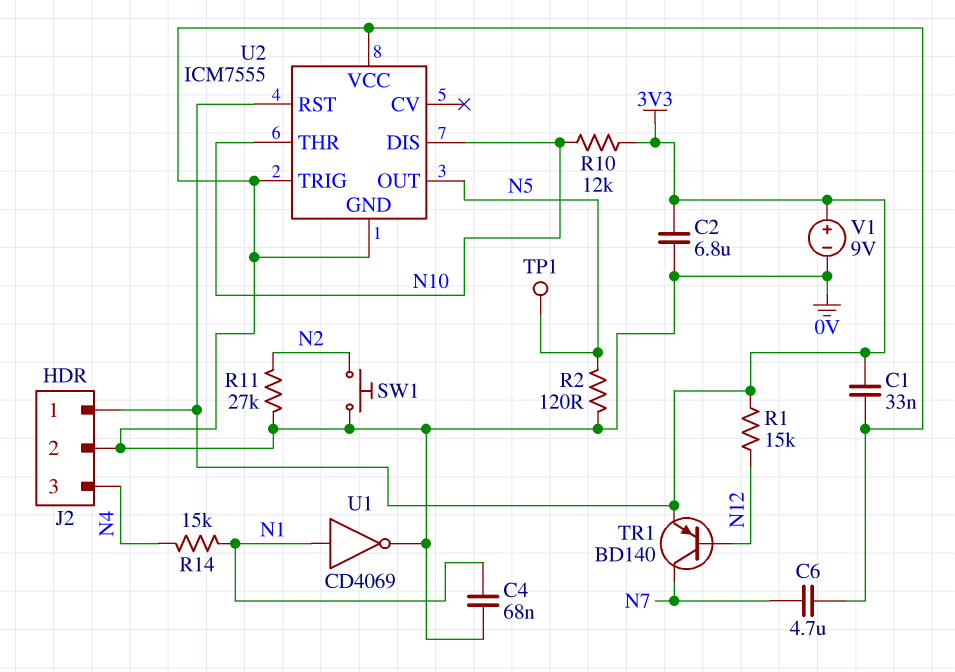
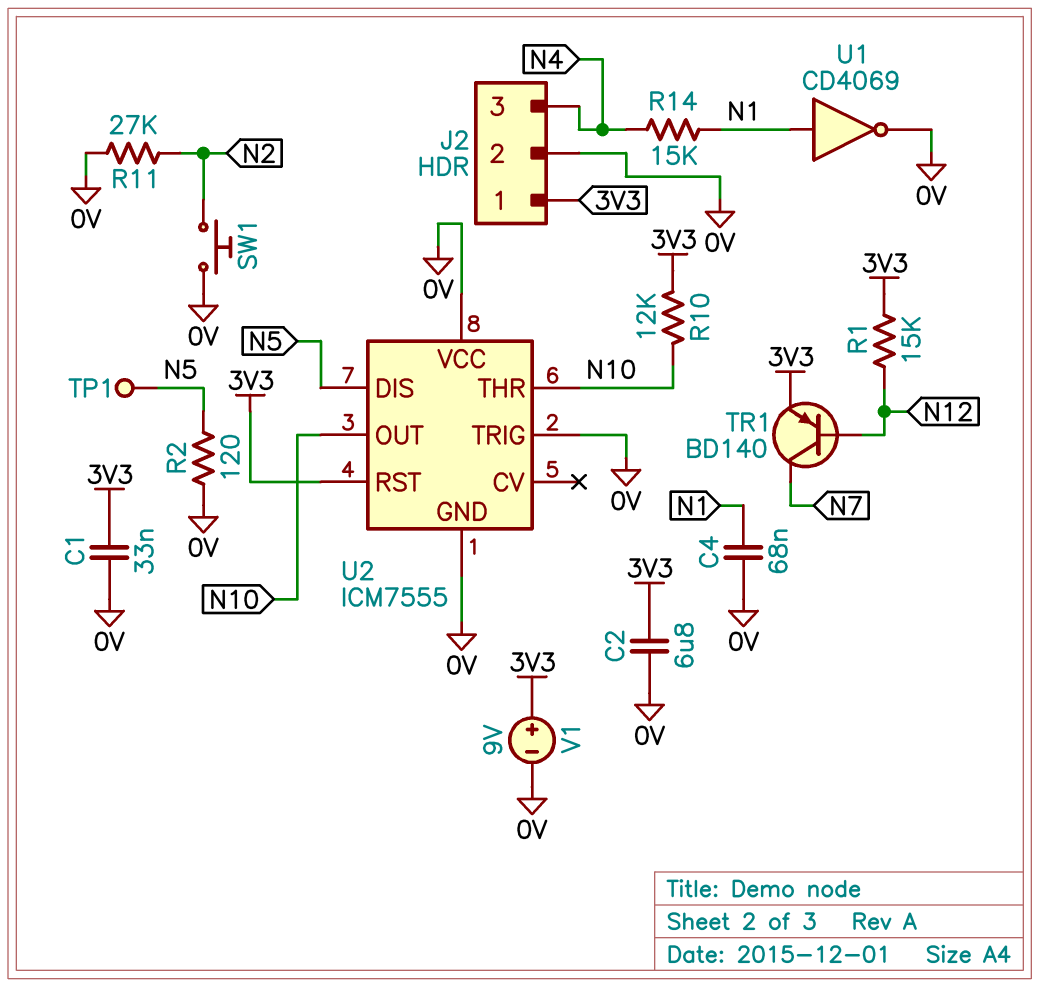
C6: 4.7uF (0V, N7) -> none
U2 pin DIS: N10 -> N5
U2 pin OUT: N5 -> N10

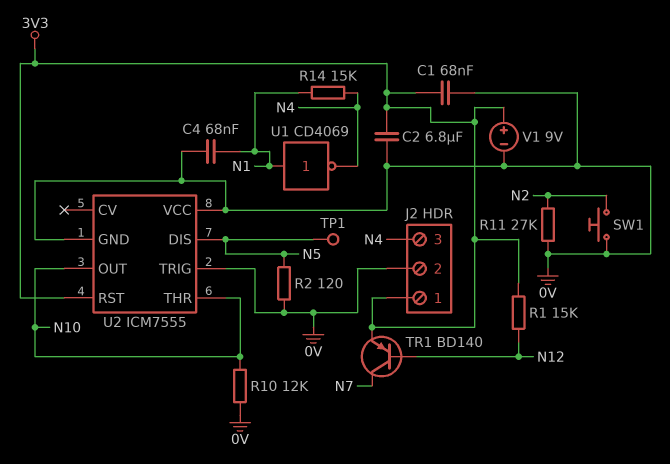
C1: 33nF (0V, 3V3) -> 68nF (0V, 3V3)
R10: 12k (3V3, N10) -> 12k (0V, N10)
U1: NOT CD4069 (in N1, out 0V) -> NOT CD4069 (in N1, out N4)

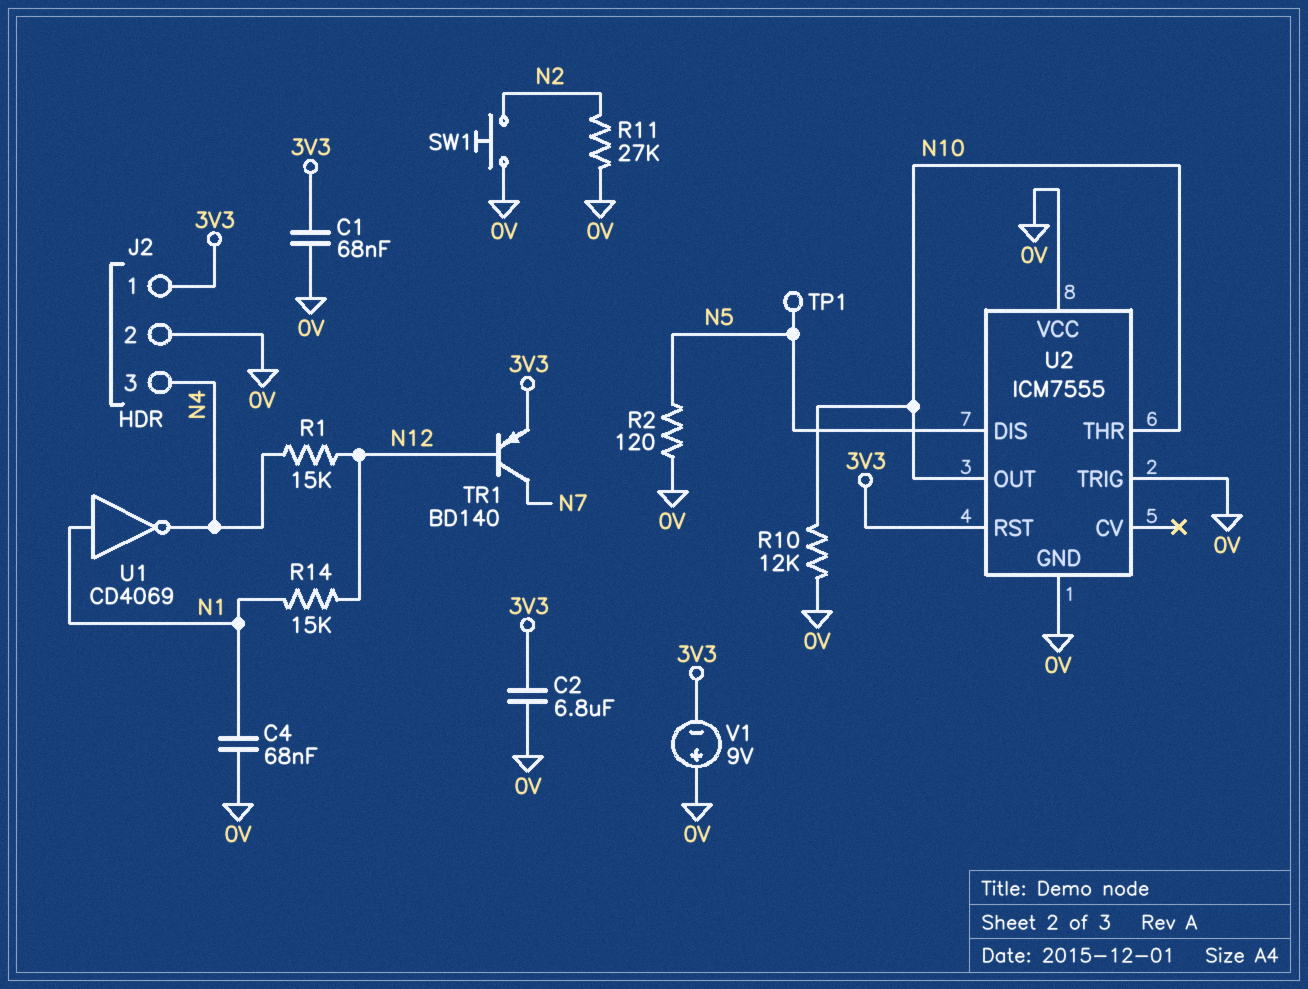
R1: 15k (3V3, N12) -> 15k (N4, N12)
R14: 15k (N1, N4) -> 15k (N1, N12)
V1: 9V (plus 3V3, minus 0V) -> 9V (plus 0V, minus 3V3)

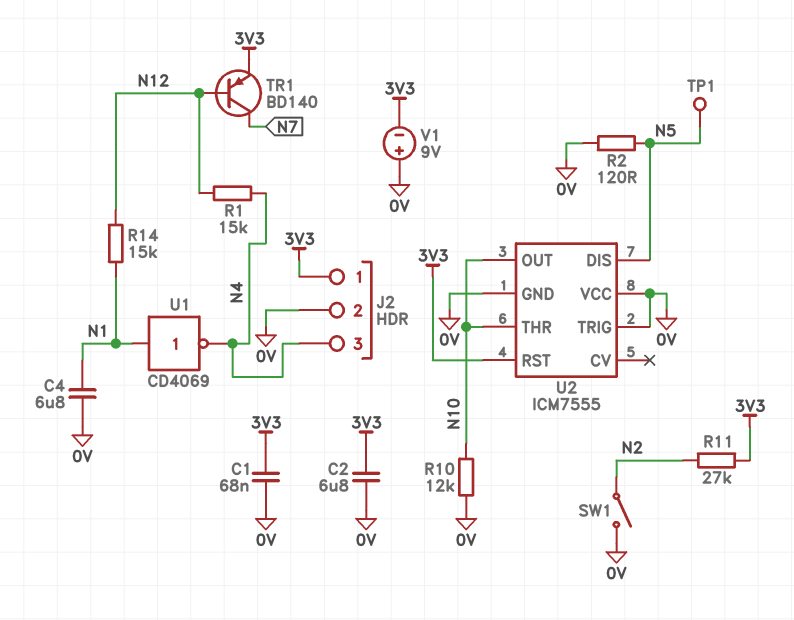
C4: 68nF (0V, N1) -> 6.8uF (0V, N1)
R11: 27k (0V, N2) -> 27k (3V3, N2)
SW1: button (0V, N2) -> switch (0V, N2)

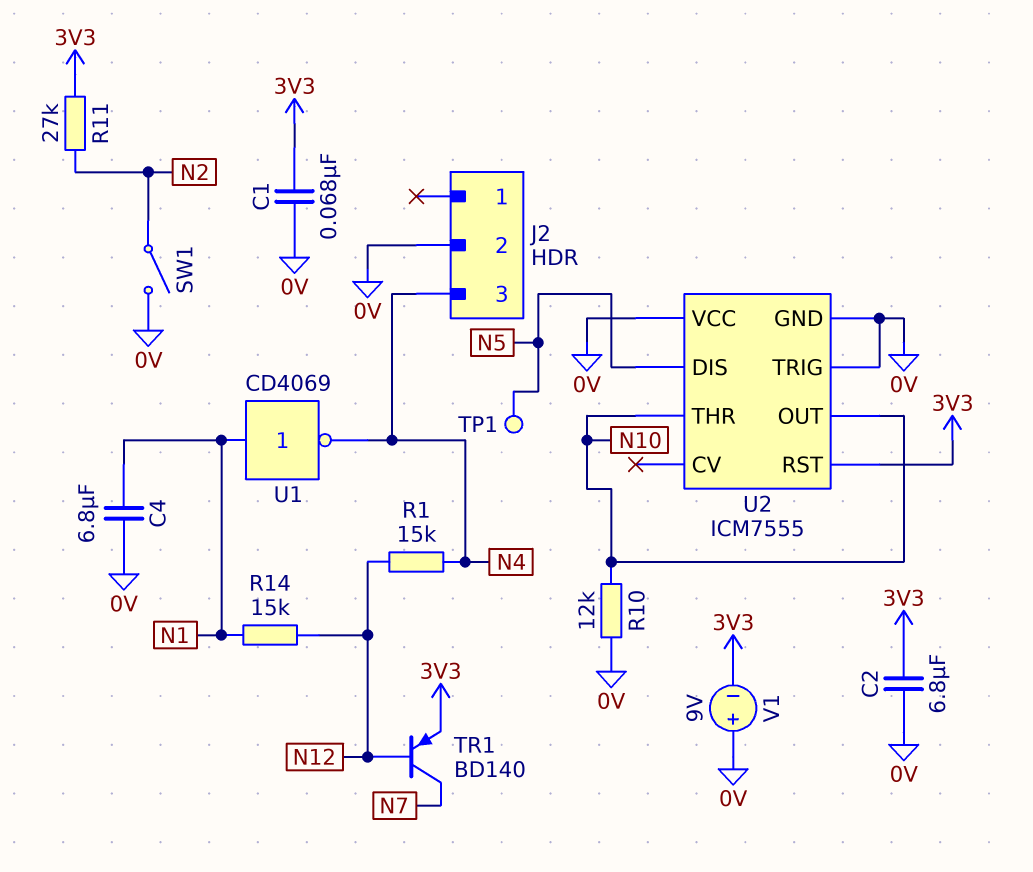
J2 pin 1: 3V3 -> none
R2: 120 (0V, N5) -> none

